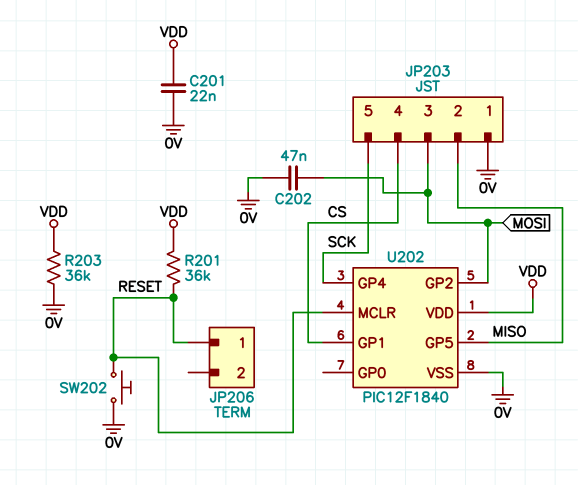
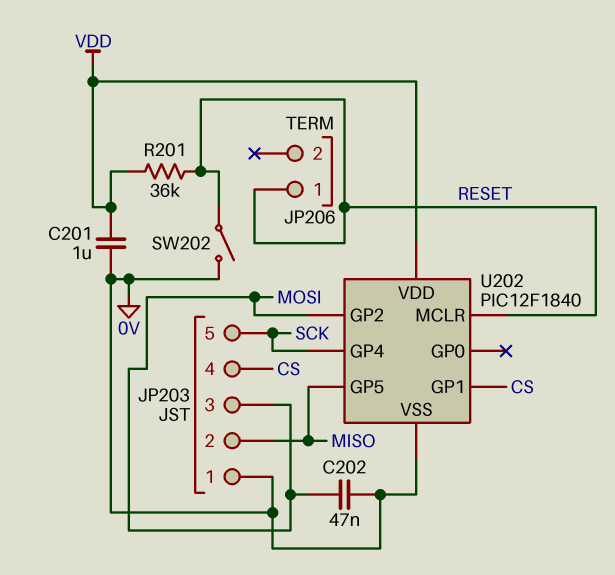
C201: 22nF (0V, VDD) -> 1uF (0V, VDD)
R203: 36k (0V, VDD) -> none
SW202: button (0V, RESET) -> switch (0V, RESET)

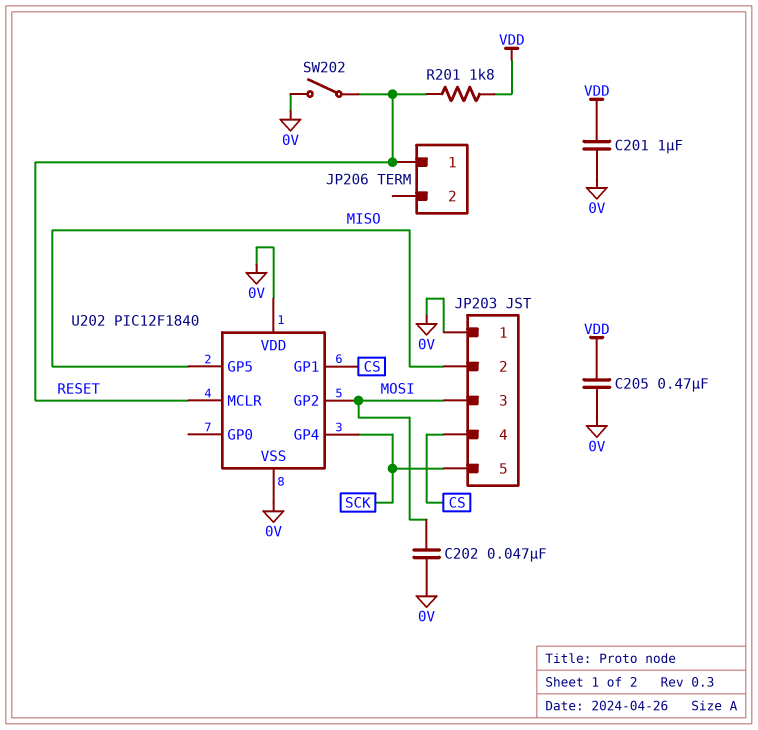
C205: none -> 470nF (0V, VDD)
R201: 36k (RESET, VDD) -> 1.8k (RESET, VDD)
U202 pin VDD: VDD -> 0V

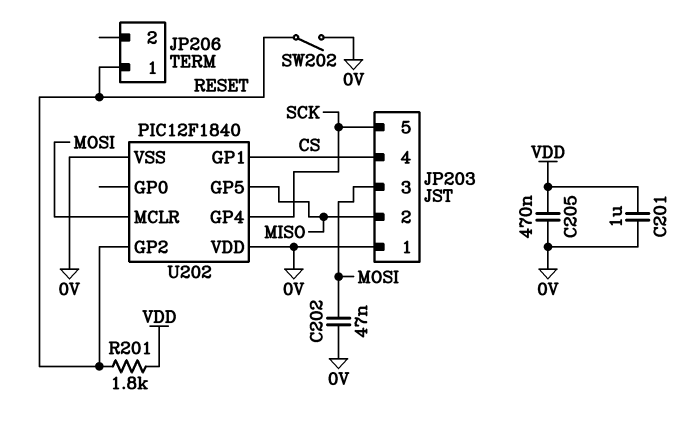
U202 pin GP2: MOSI -> RESET
U202 pin MCLR: RESET -> MOSI

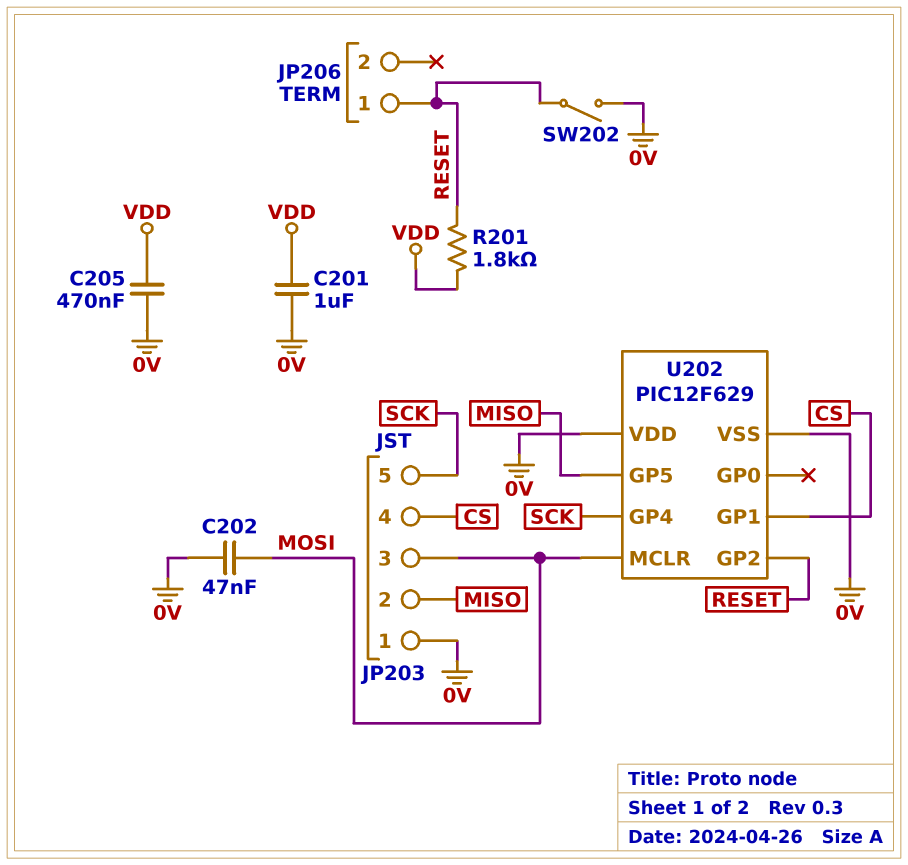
U202: PIC12F1840 -> PIC12F629

